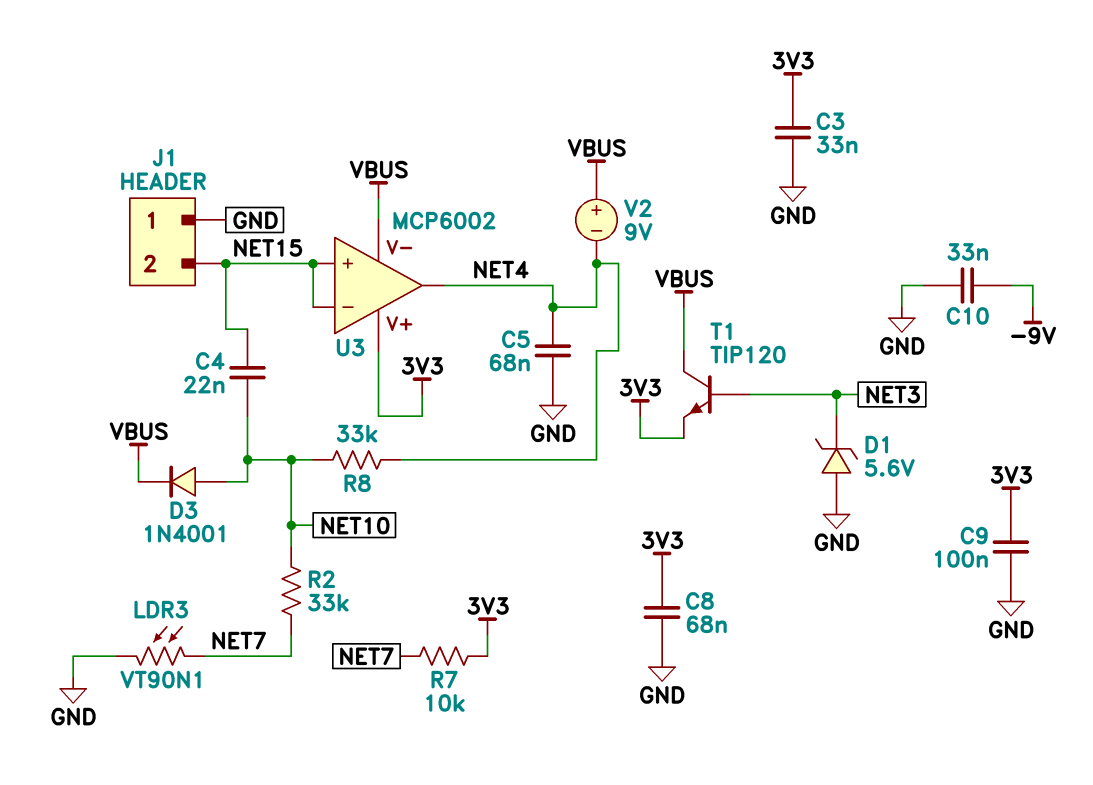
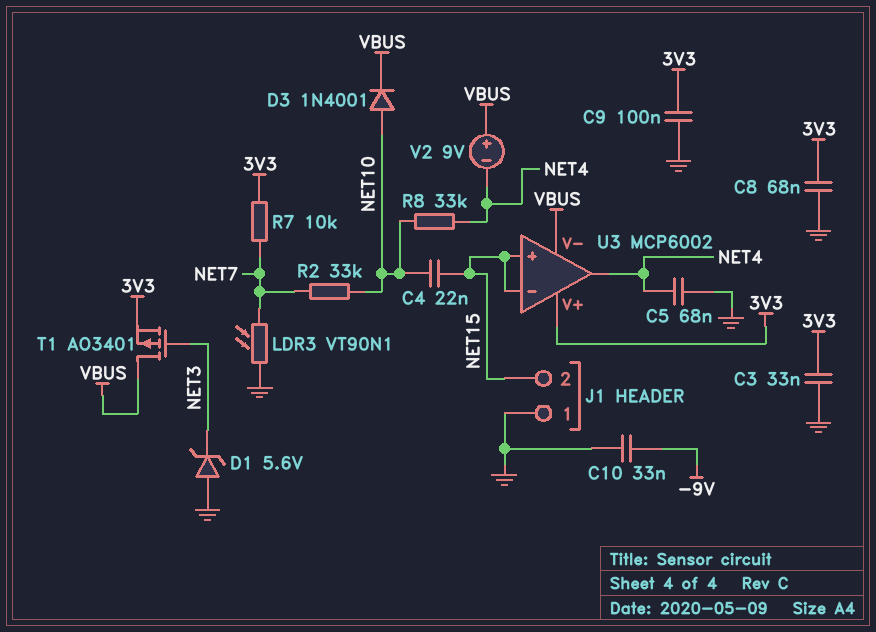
T1: NPN TIP120 (B NET3, C VBUS, E 3V3) -> PMOS AO3401 (G NET3, D VBUS, S 3V3)

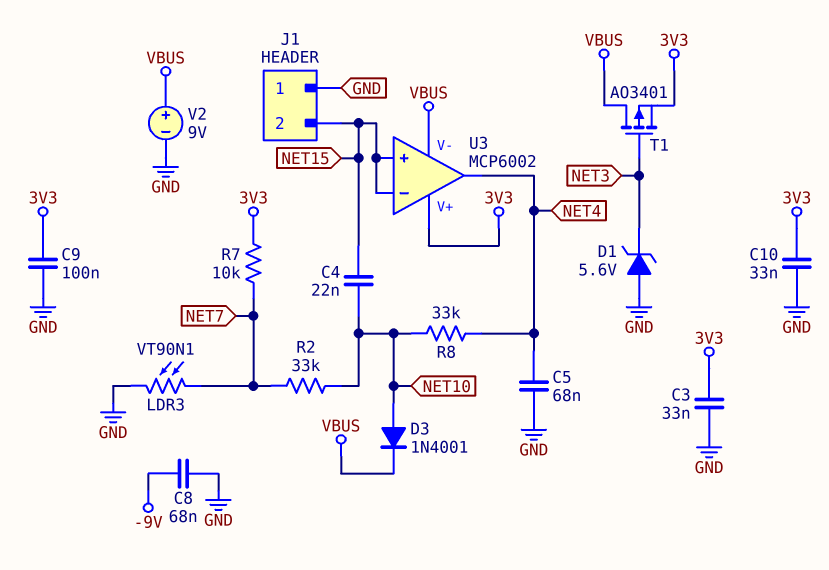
C8: 68nF (3V3, GND) -> 68nF (-9V, GND)
C10: 33nF (-9V, GND) -> 33nF (3V3, GND)
V2: 9V (plus VBUS, minus NET4) -> 9V (plus VBUS, minus GND)

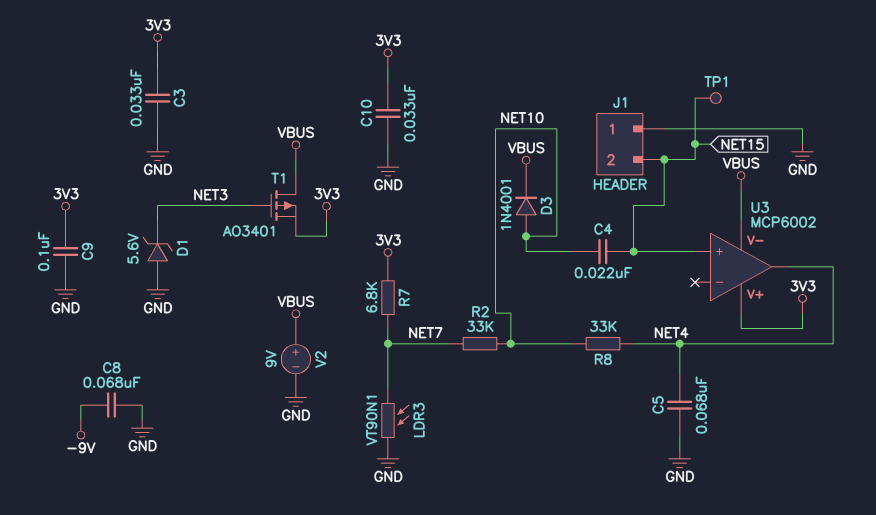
R7: 10k (3V3, NET7) -> 6.8k (3V3, NET7)
TP1: none -> test point (NET15)
U3 pin in-: NET15 -> none

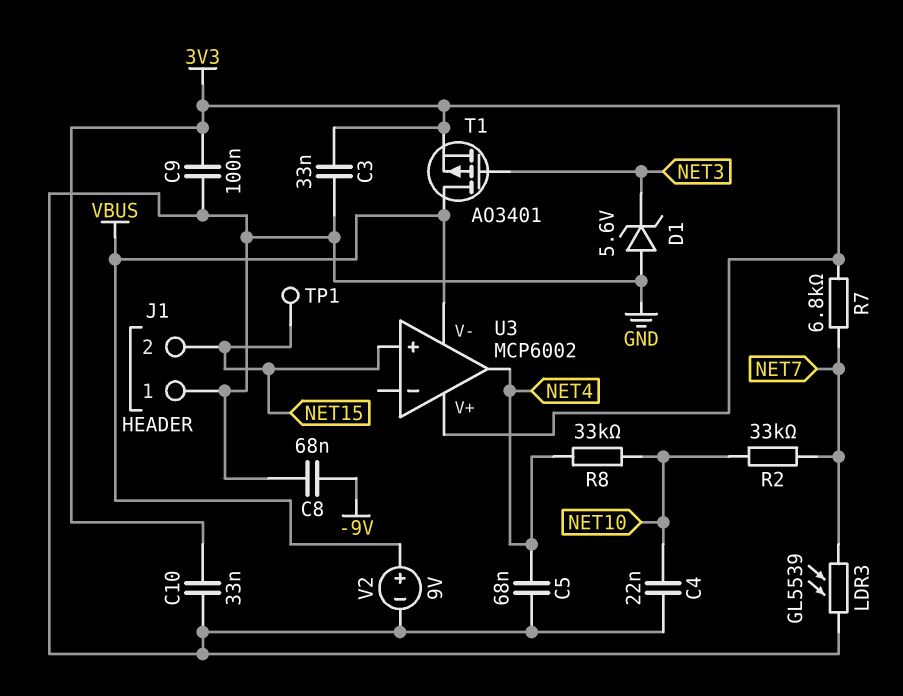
C4: 22nF (NET10, NET15) -> 22nF (GND, NET10)
D3: diode 1N4001 (A NET10, K VBUS) -> none
LDR3: VT90N1 (GND, NET7) -> GL5539 (GND, NET7)

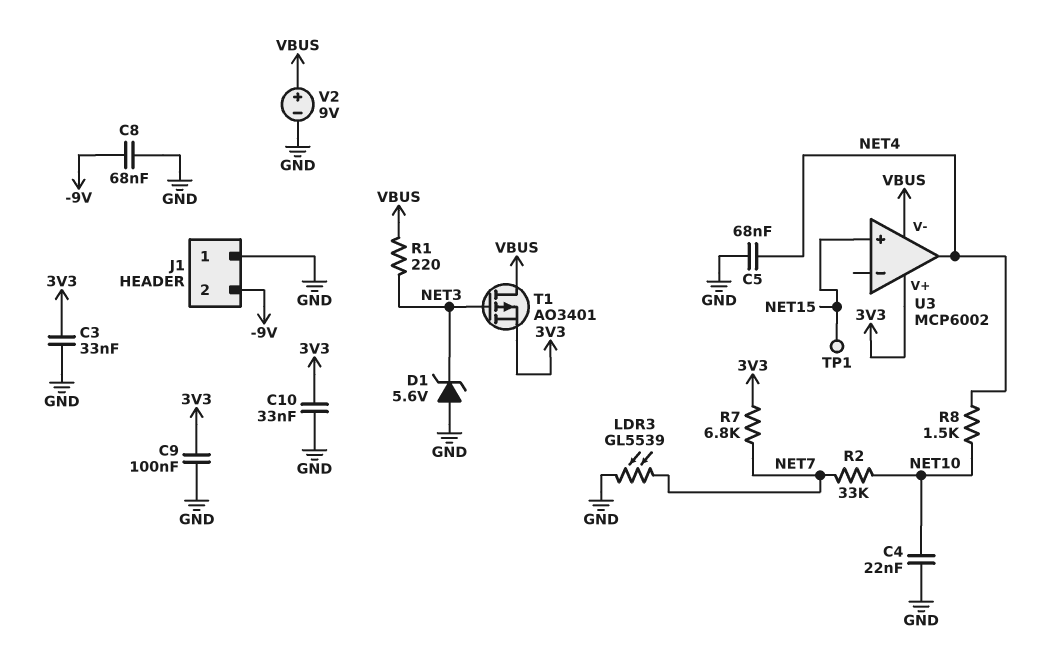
J1 pin 2: NET15 -> -9V
R1: none -> 220 (NET3, VBUS)
R8: 33k (NET4, NET10) -> 1.5k (NET4, NET10)

